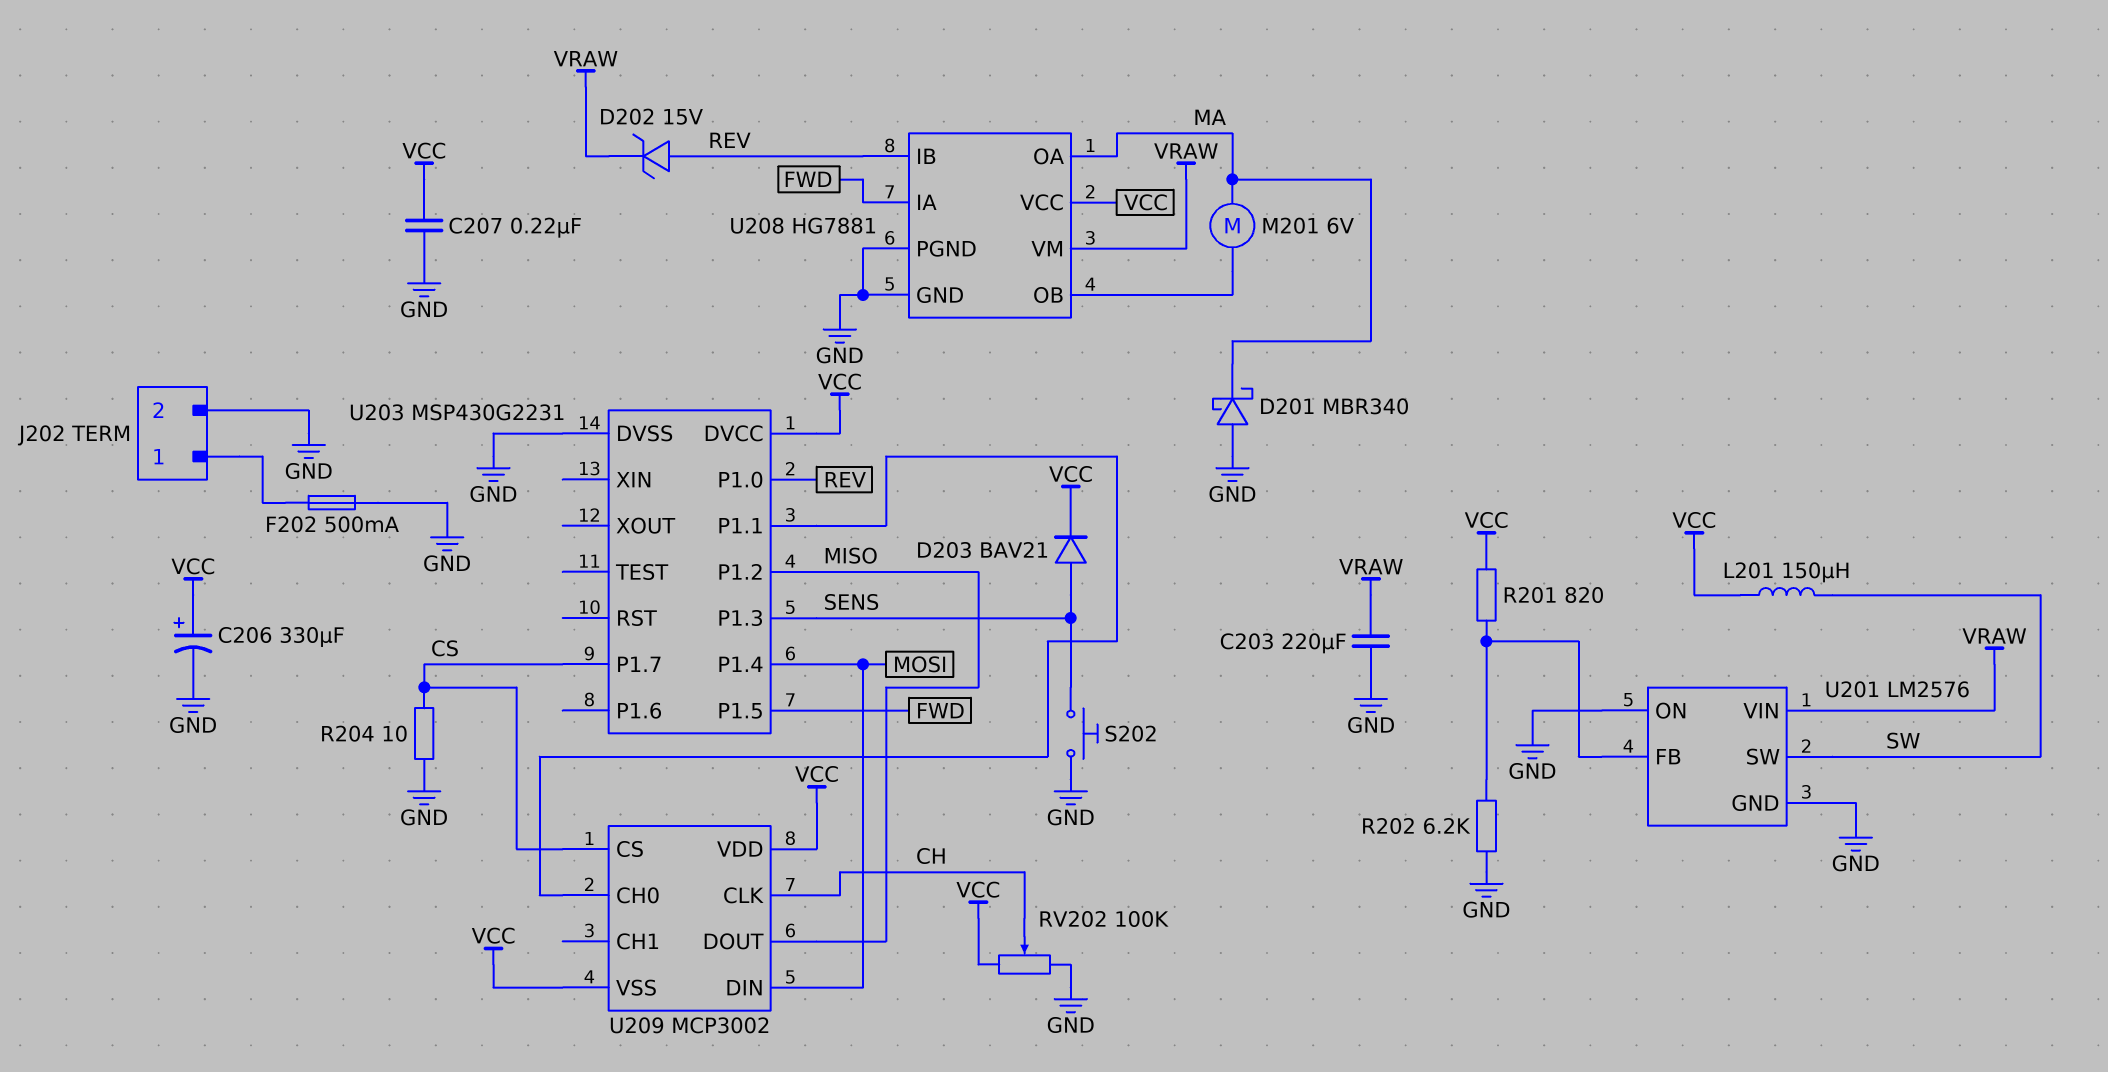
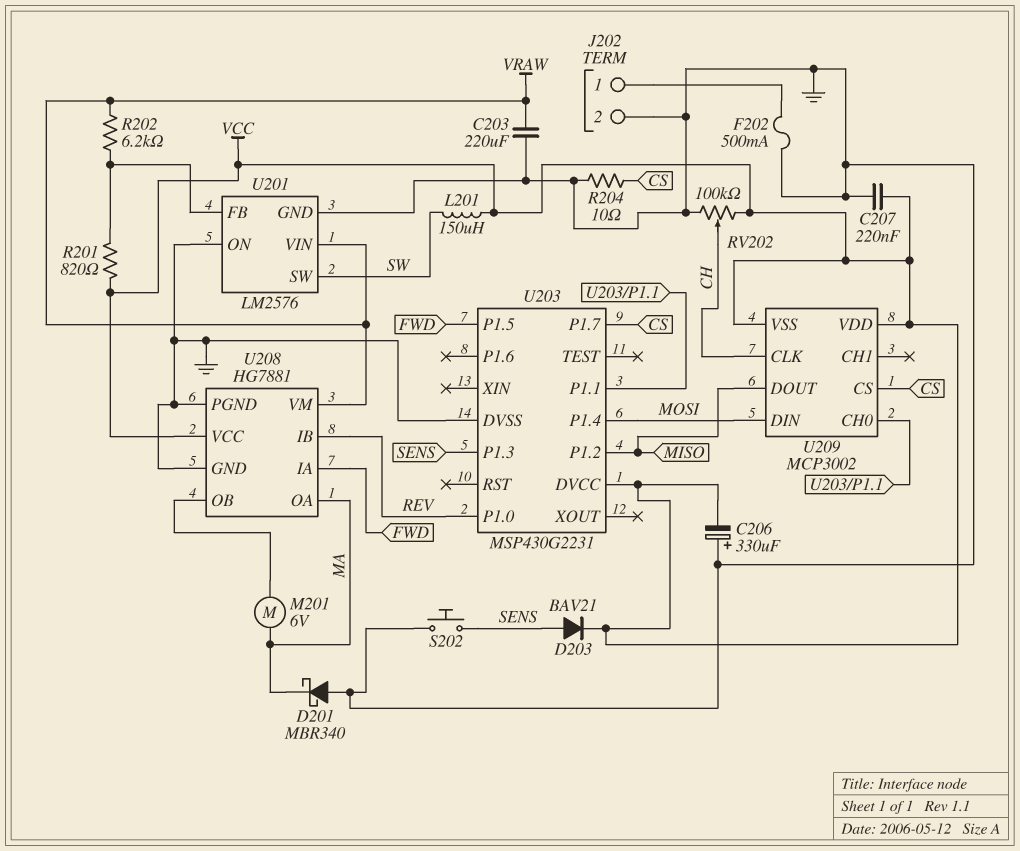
C206: 330uF (plus VCC, minus GND) -> 330uF (plus GND, minus VCC)
D202: zener 15V (A REV, K VRAW) -> none
R202: 6.2k (GND, U201/FB) -> 6.2k (U201/FB, VRAW)

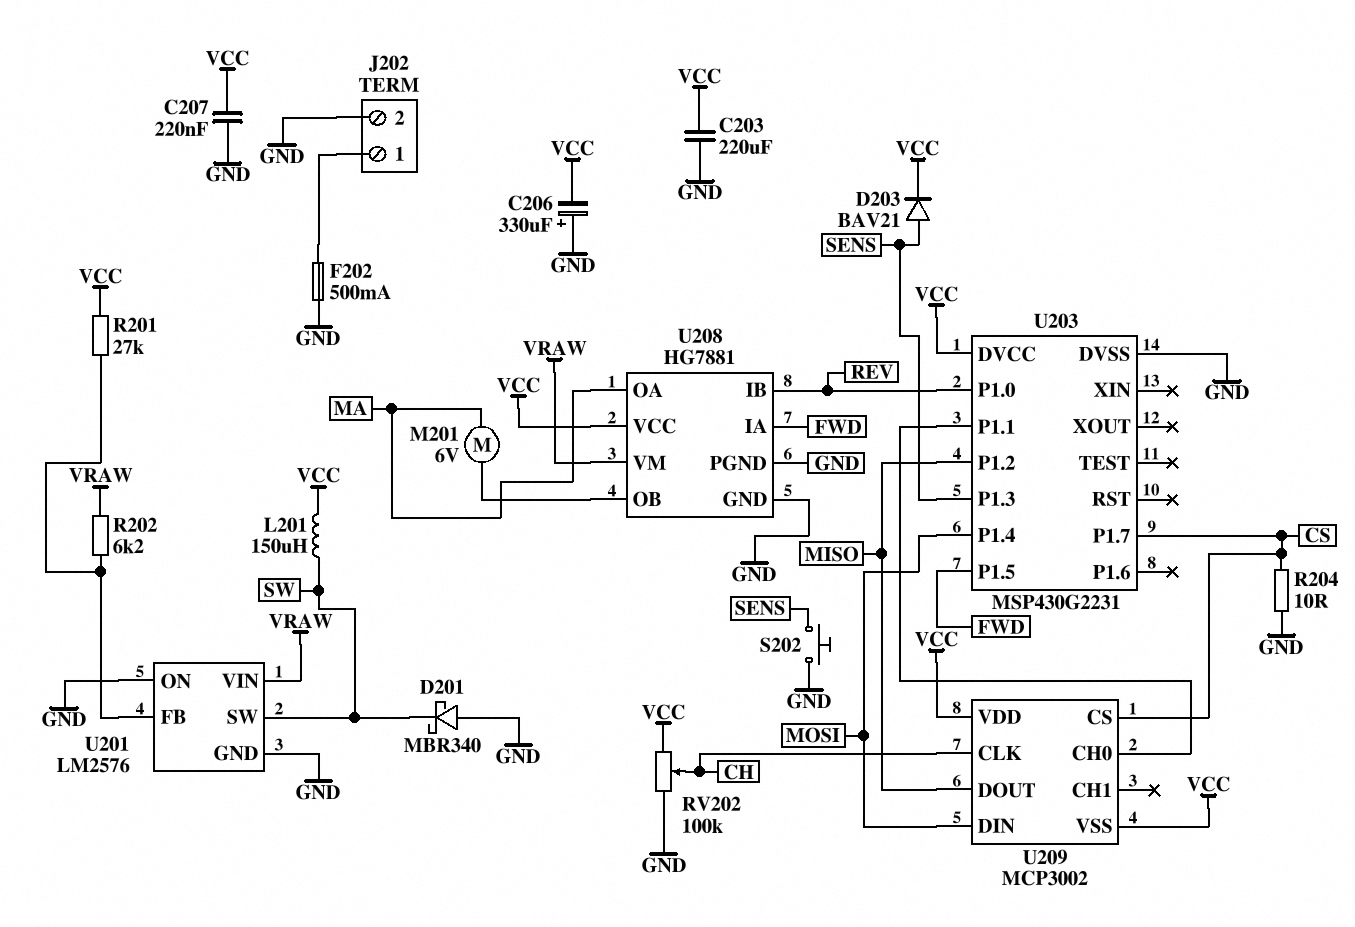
C203: 220uF (GND, VRAW) -> 220uF (GND, VCC)
D201: schottky MBR340 (A GND, K MA) -> schottky MBR340 (A GND, K SW)
R201: 820 (U201/FB, VCC) -> 27k (U201/FB, VCC)

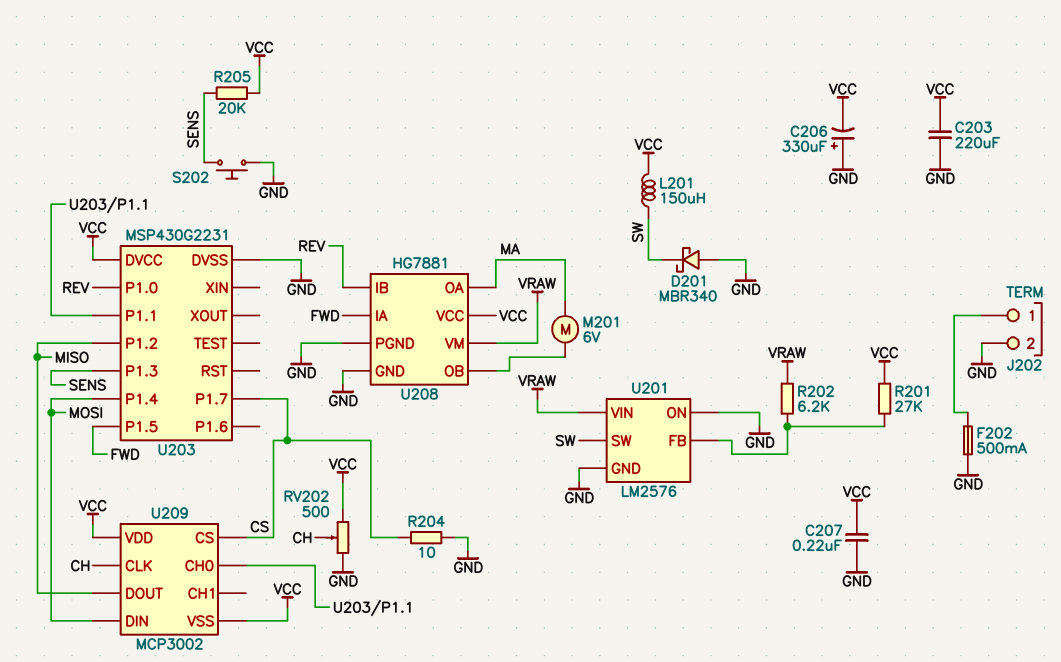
D203: diode BAV21 (A SENS, K VCC) -> none
R205: none -> 20k (SENS, VCC)
RV202: 100k (GND, VCC, wiper CH) -> 500 (GND, VCC, wiper CH)

